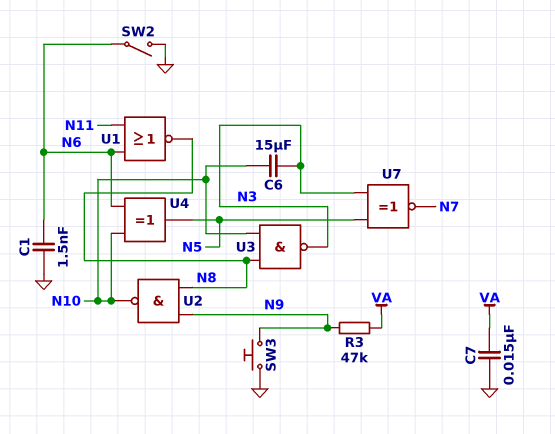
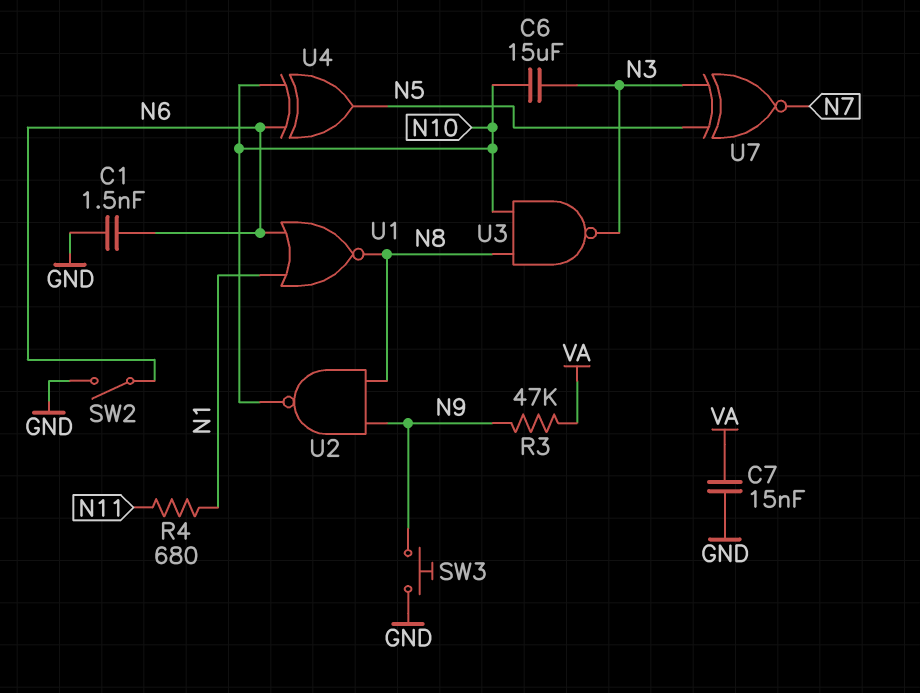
R4: none -> 680 (N1, N11)
U1: NOR (in N6, in N11, out N8) -> NOR (in N1, in N6, out N8)

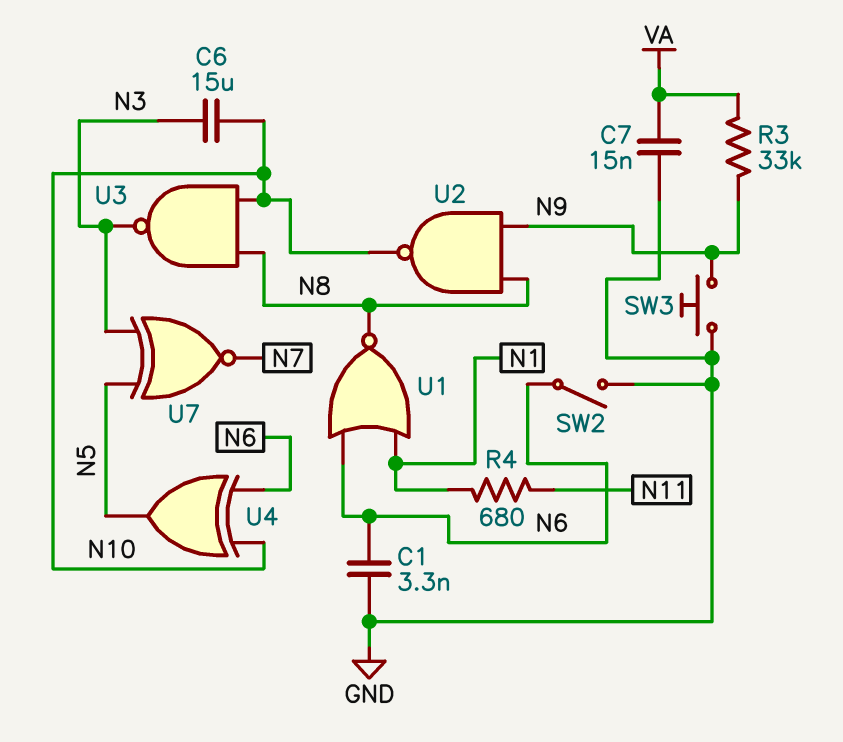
C1: 1.5nF (GND, N6) -> 3.3nF (GND, N6)
R3: 47k (N9, VA) -> 33k (N9, VA)

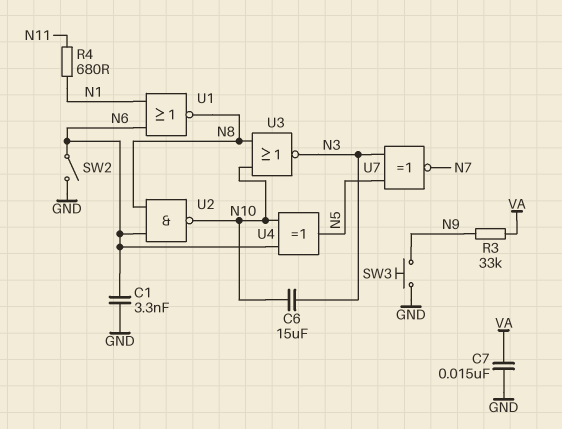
U2: NAND (in N8, in N9, out N10) -> NAND (in N6, in N8, out N10)
U3: NAND (in N8, in N10, out N3) -> NOR (in N8, in N10, out N3)

